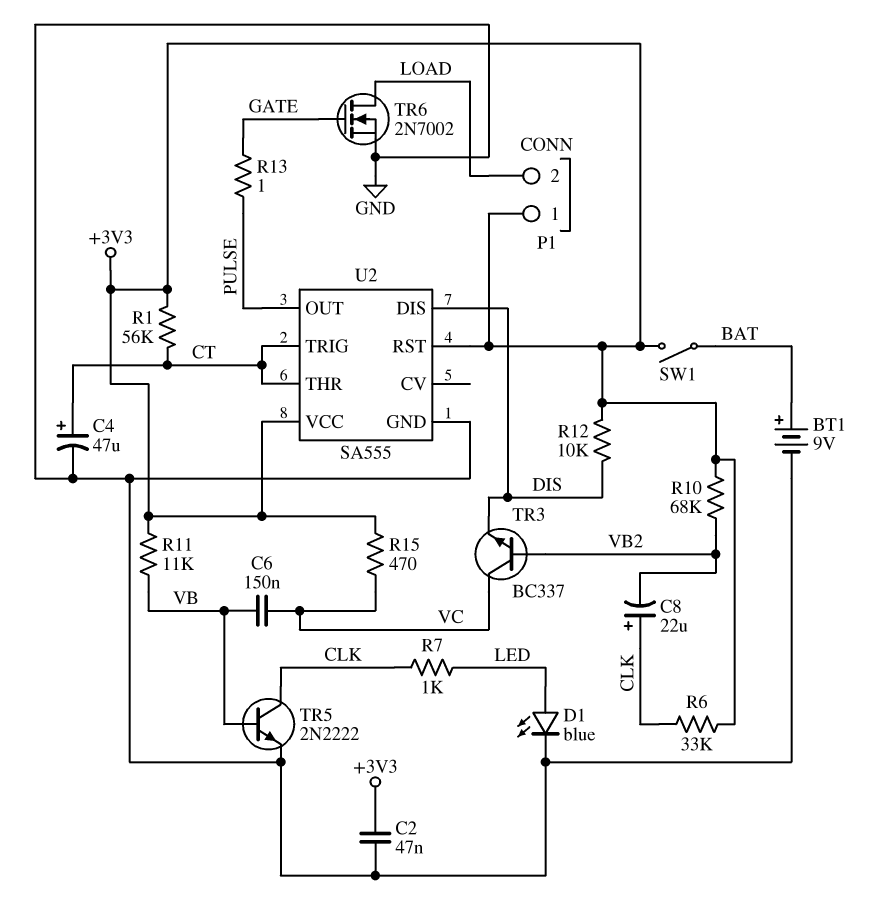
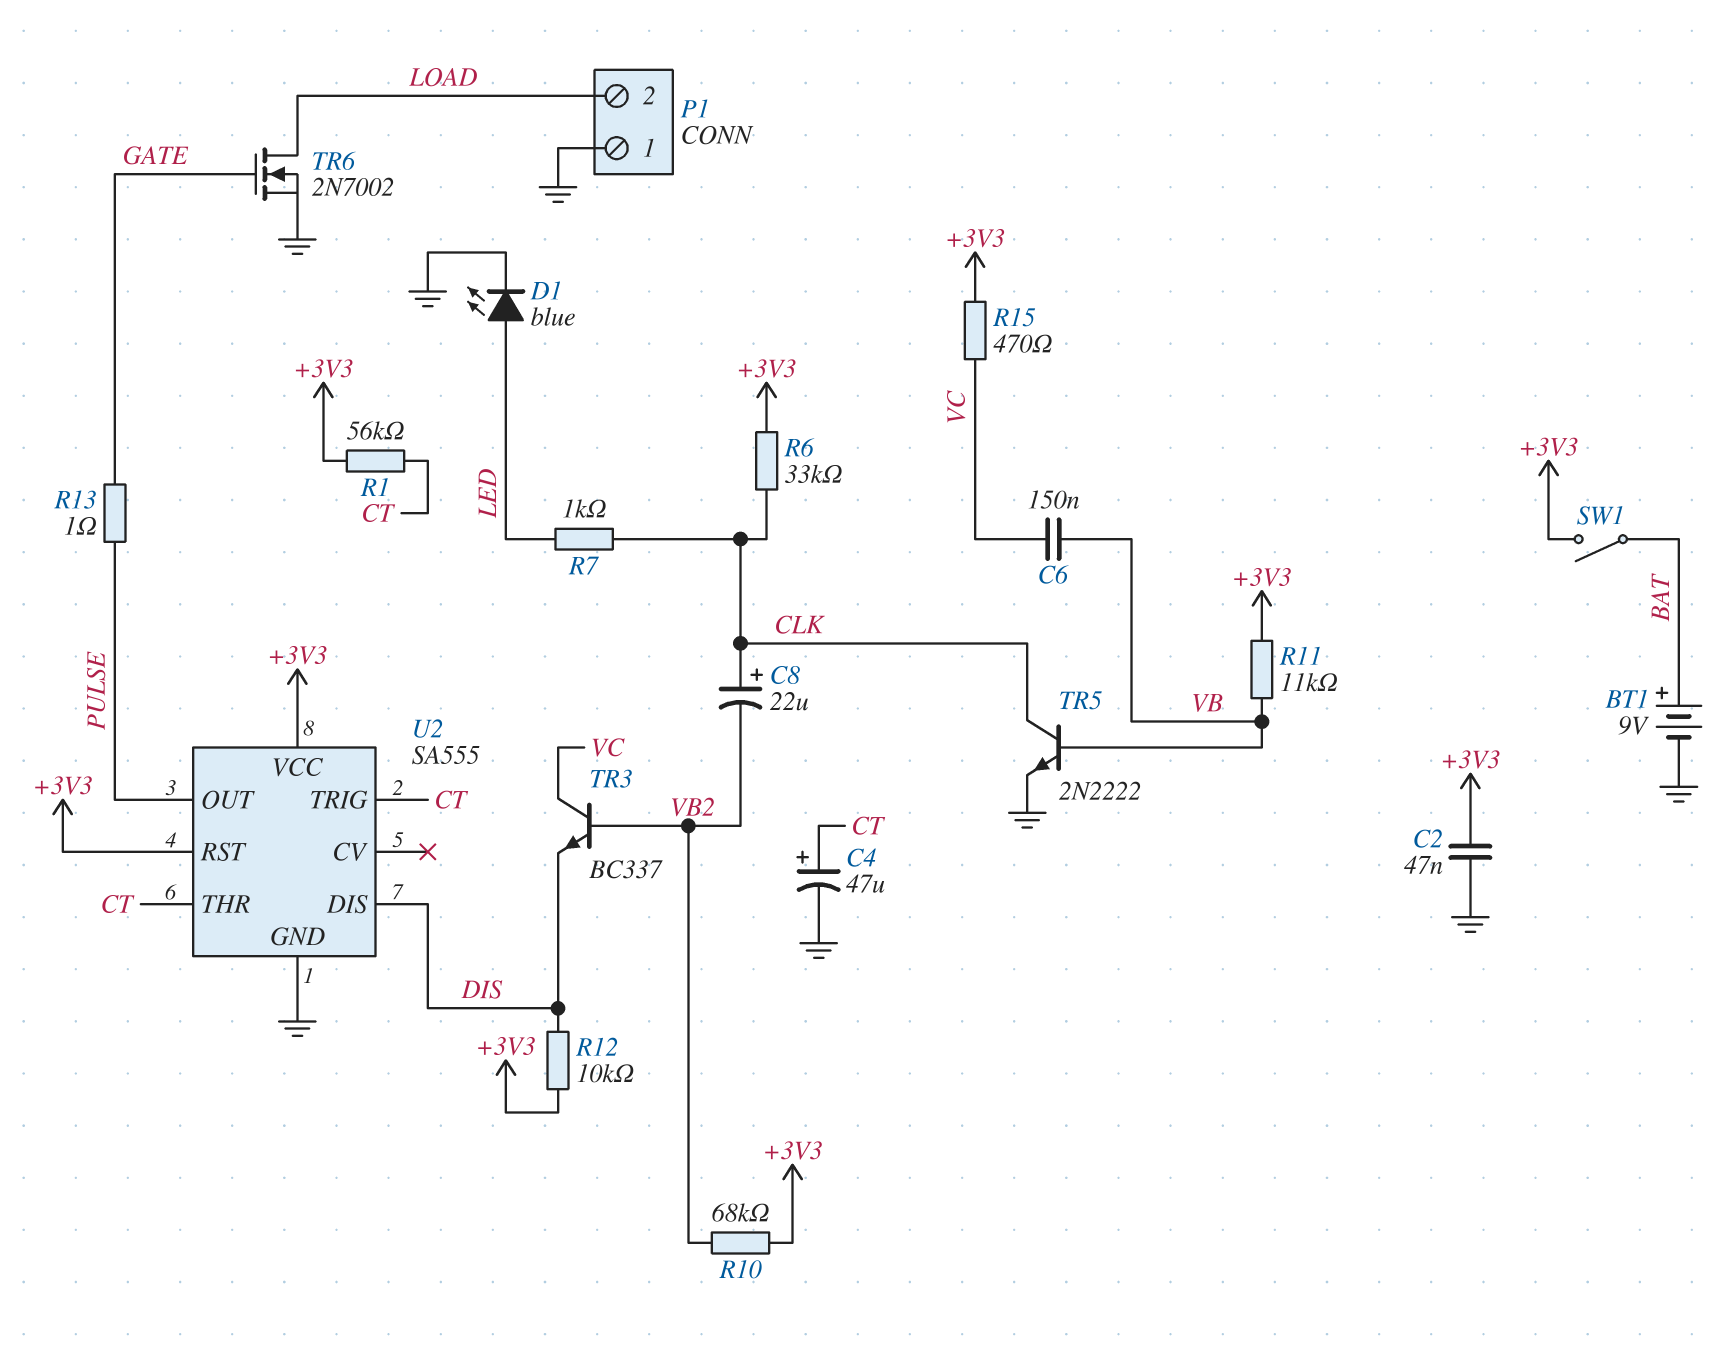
P1 pin 1: +3V3 -> GND

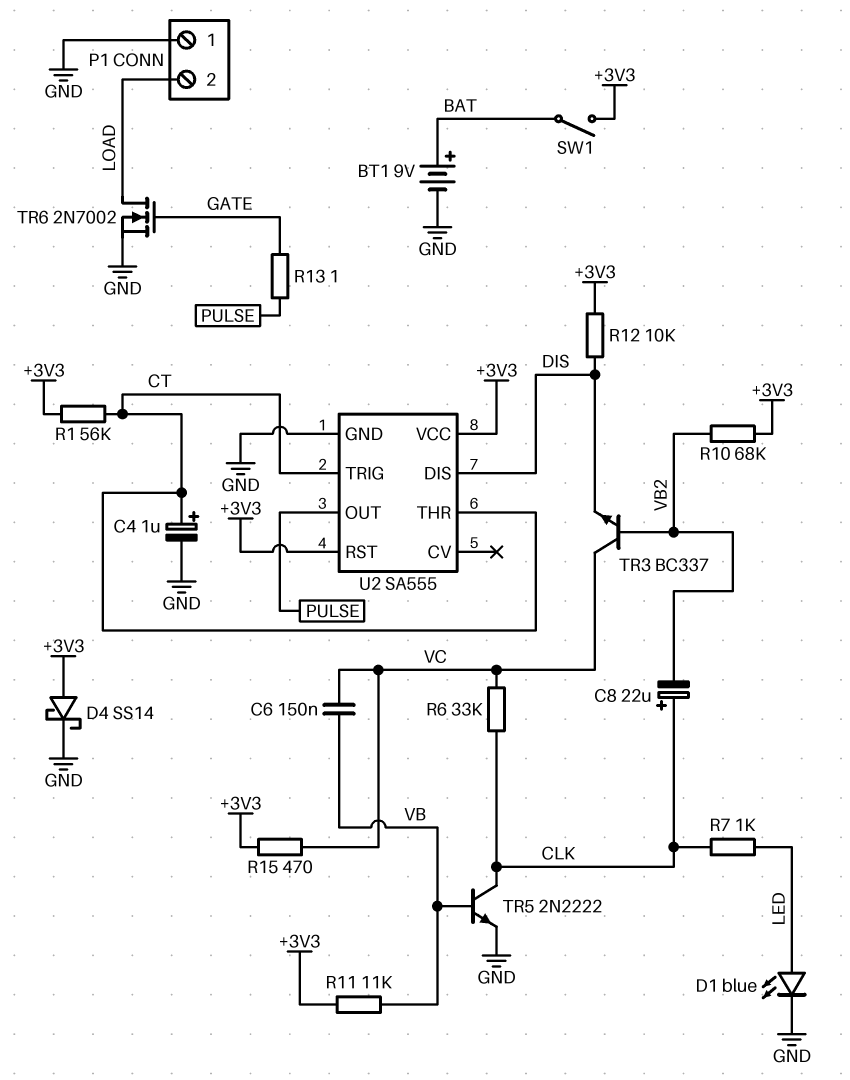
C2: 47nF (+3V3, GND) -> none
C4: 47uF (plus CT, minus GND) -> 1uF (plus CT, minus GND)
D4: none -> schottky SS14 (A +3V3, K GND)
R6: 33k (+3V3, CLK) -> 33k (CLK, VC)

